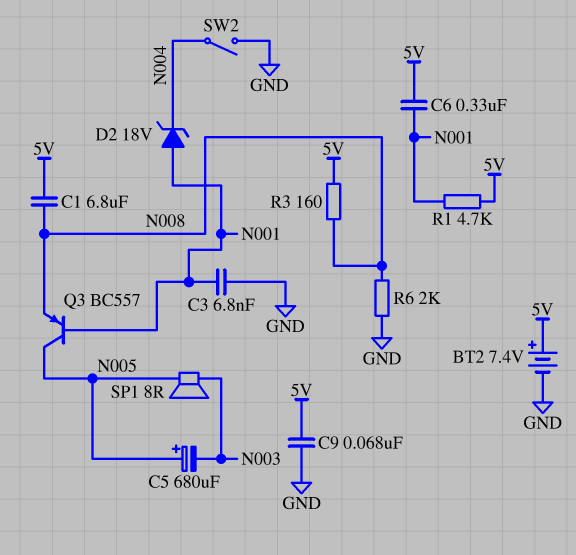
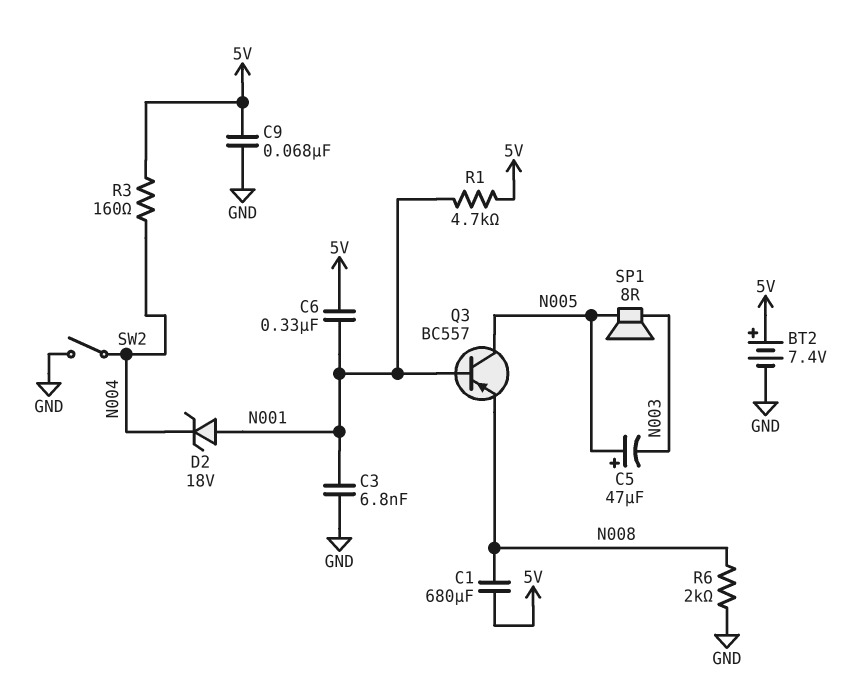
C1: 6.8uF (5V, N008) -> 680uF (5V, N008)
C5: 680uF (plus N005, minus N003) -> 47uF (plus N005, minus N003)
R3: 160 (5V, N008) -> 160 (5V, N004)

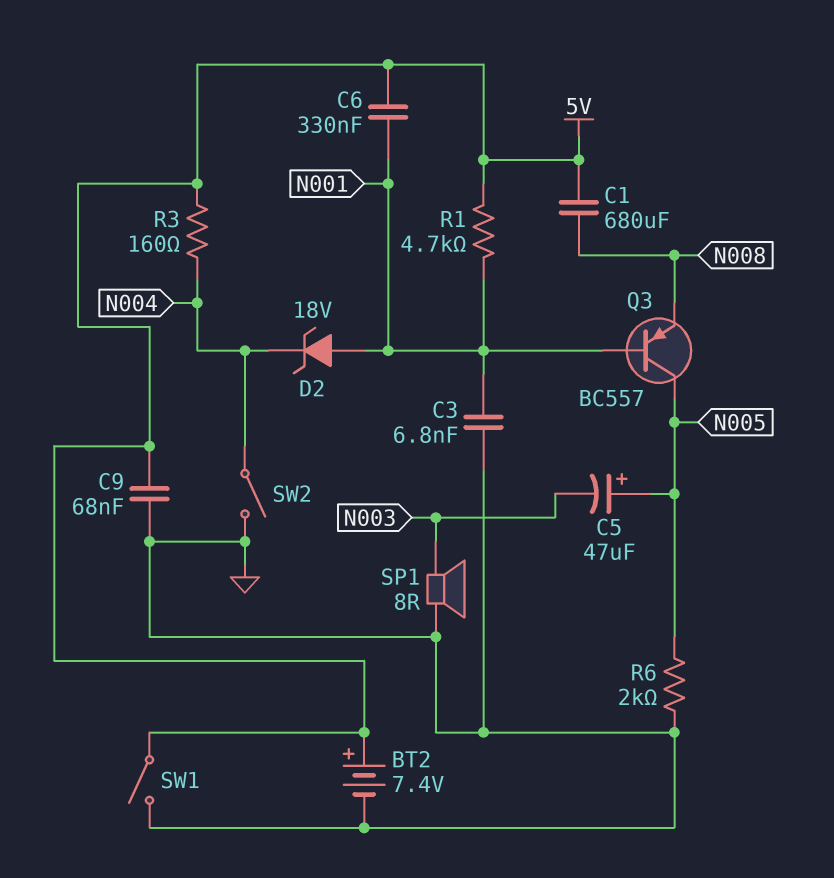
R6: 2k (GND, N008) -> 2k (GND, N005)
SP1: speaker 8R (N003, N005) -> speaker 8R (GND, N003)
SW1: none -> switch (5V, GND)

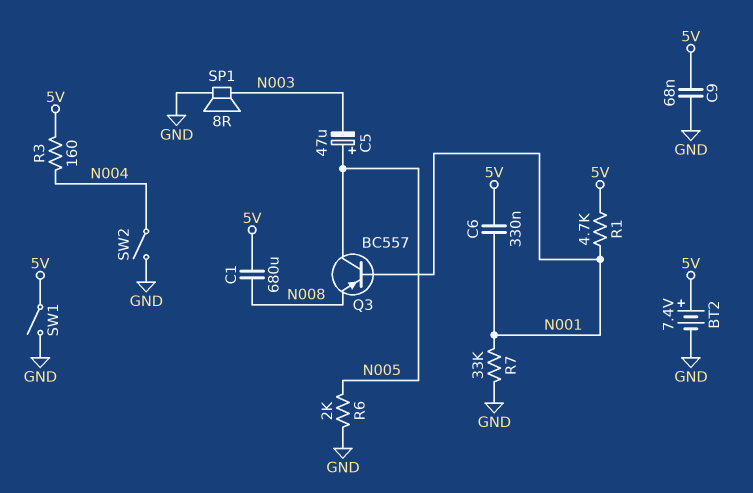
C3: 6.8nF (GND, N001) -> none
D2: zener 18V (A N001, K N004) -> none
R7: none -> 33k (GND, N001)

